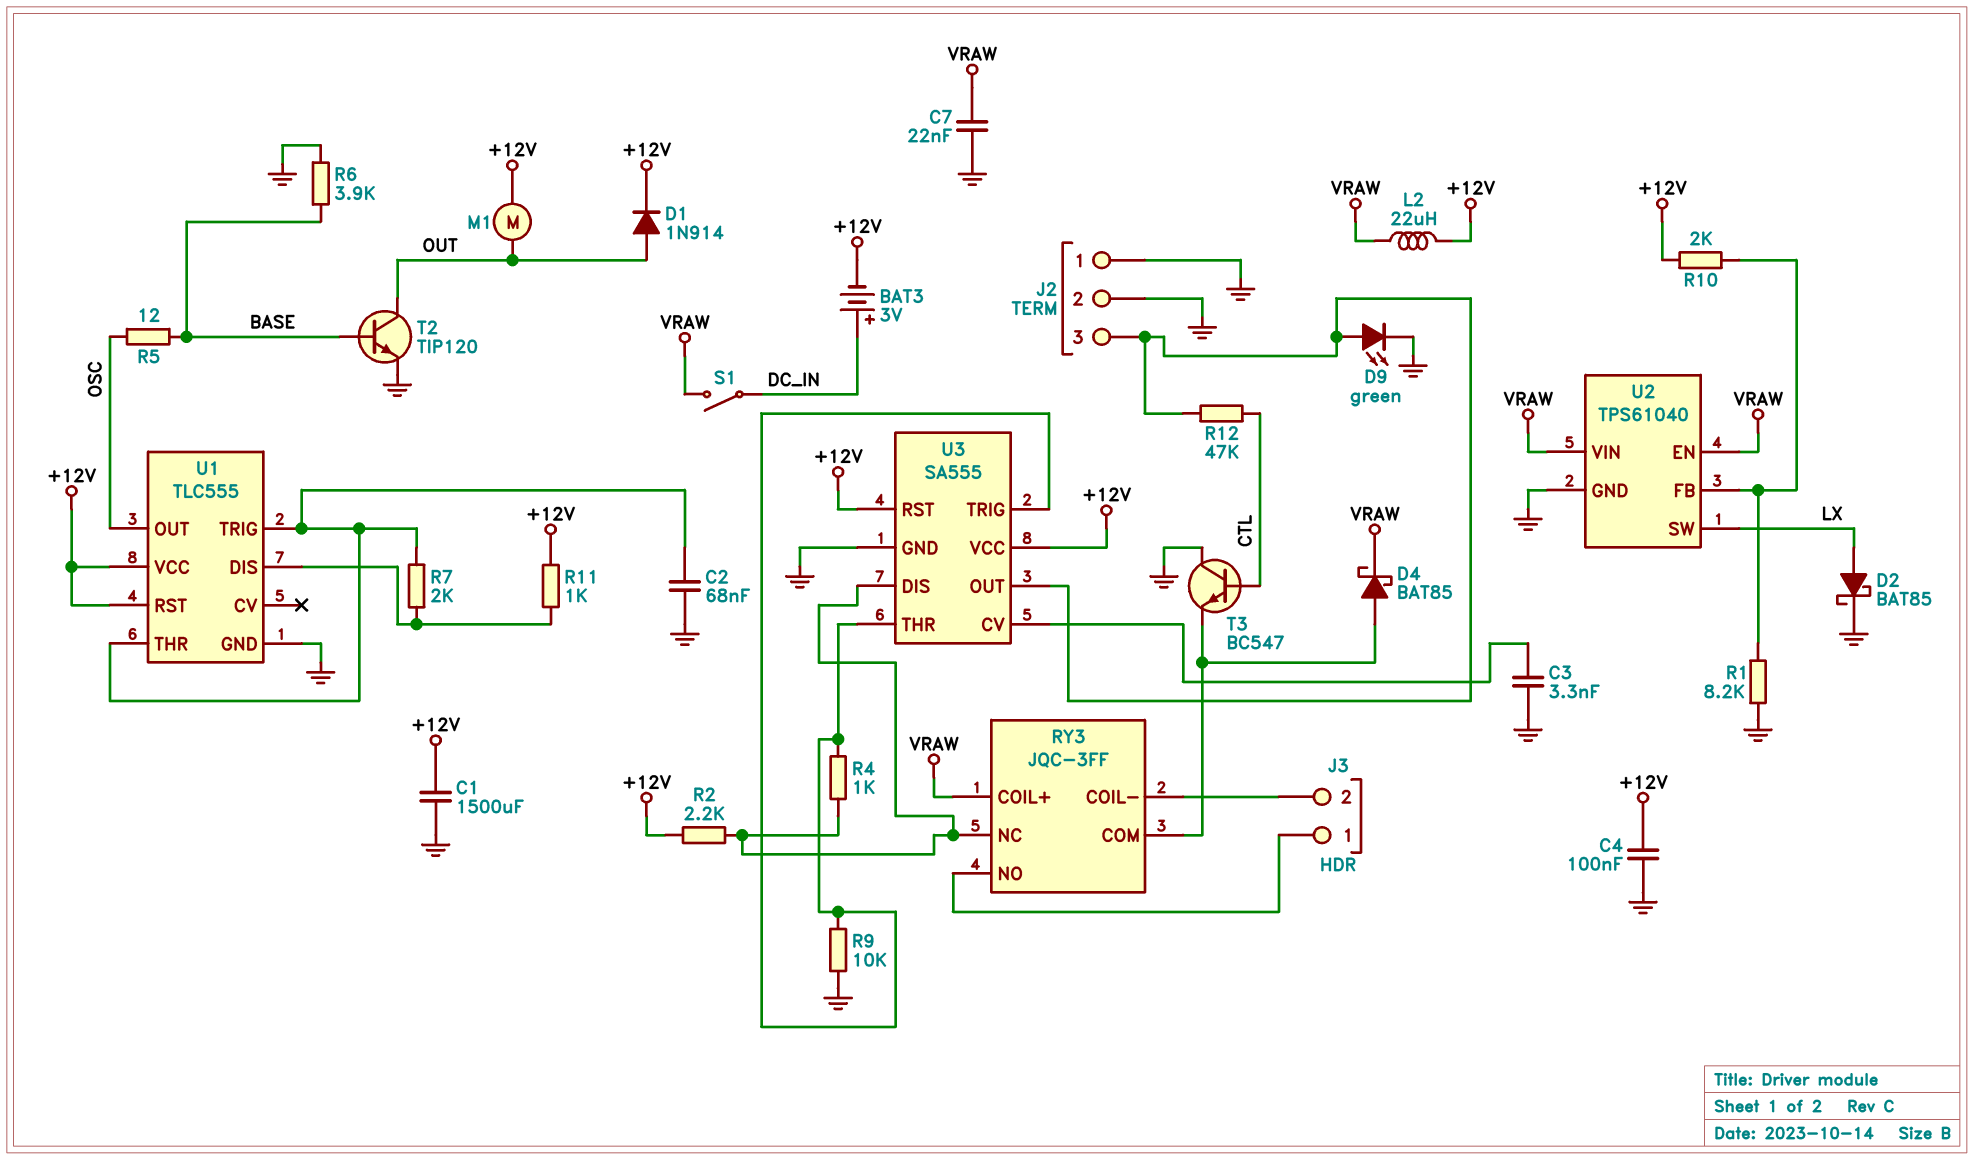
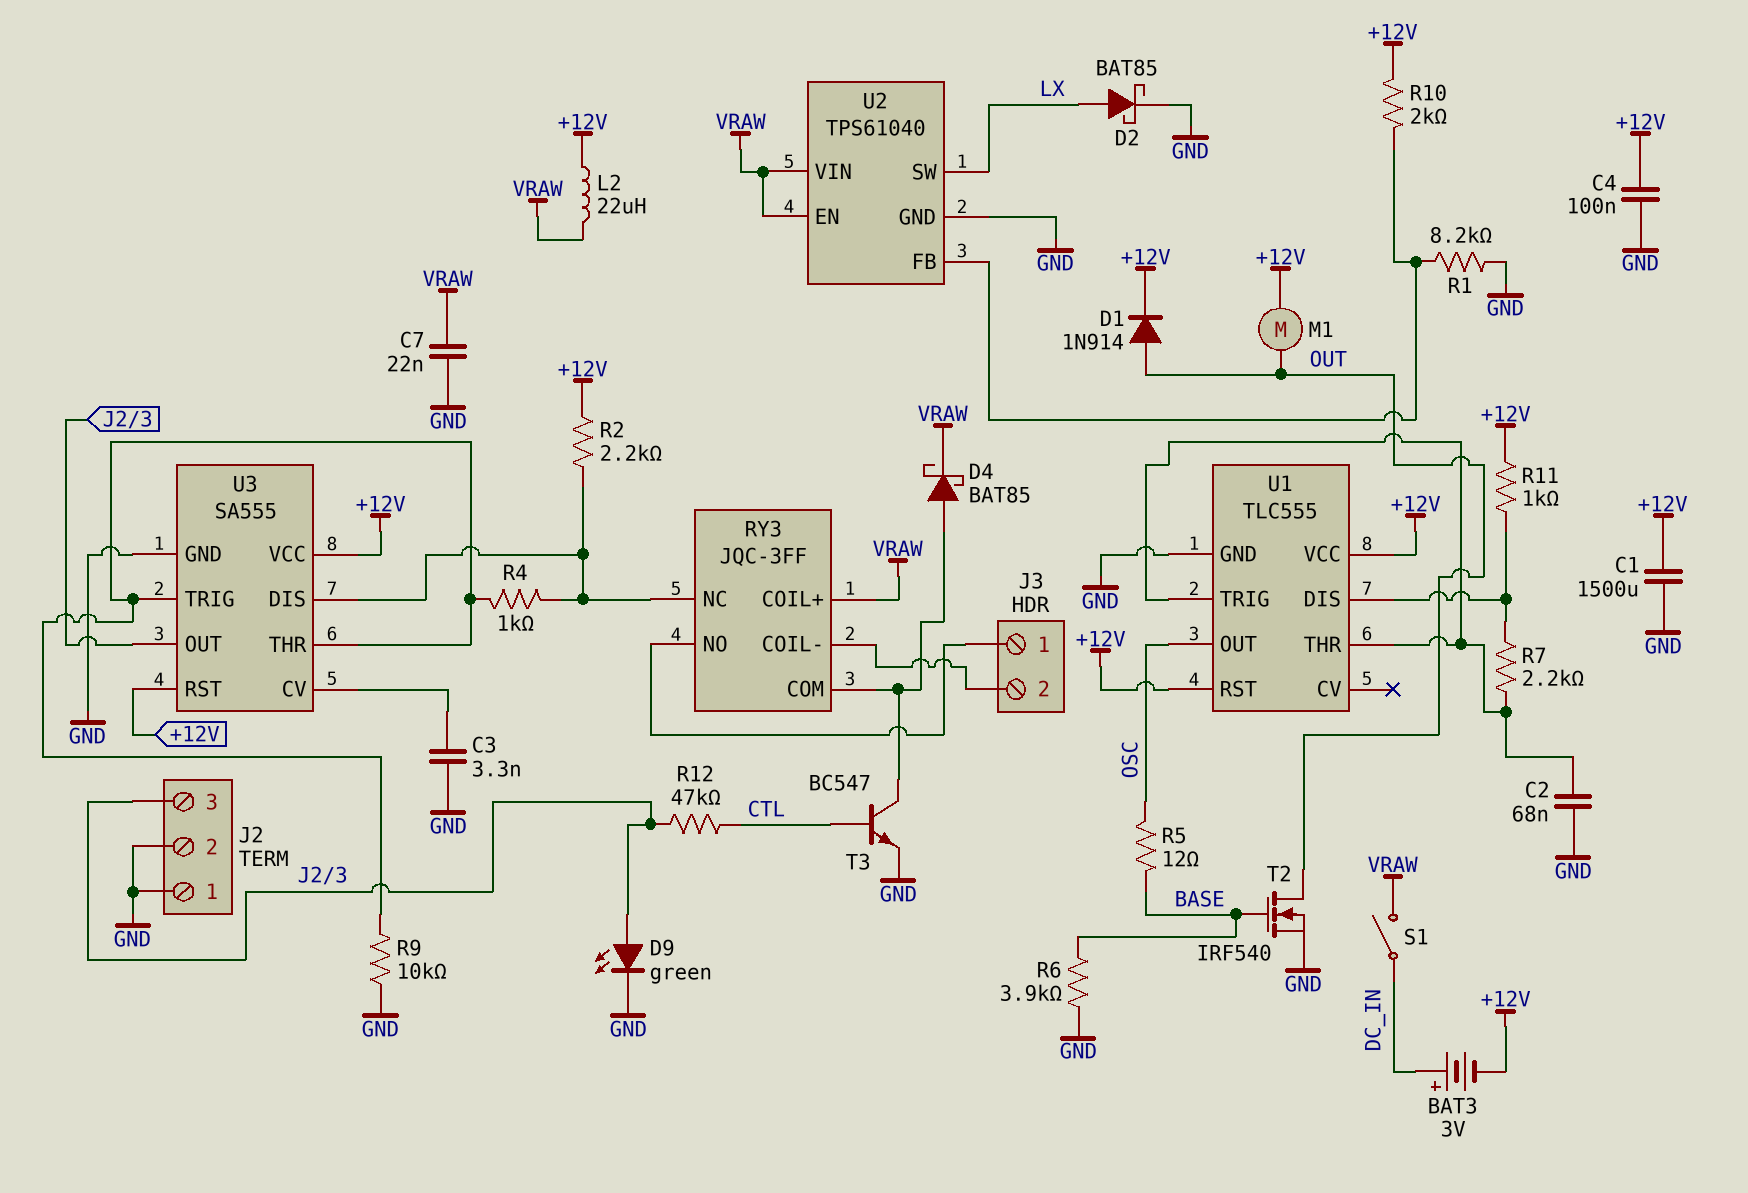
R7: 2k (U1/DIS, U1/THR) -> 2.2k (U1/DIS, U1/THR)
T2: NPN TIP120 (B BASE, C OUT, E GND) -> NMOS IRF540 (G BASE, D OUT, S GND)
T3: NPN BC547 (B CTL, C GND, E RY3/COM) -> NPN BC547 (B CTL, C RY3/COM, E GND)

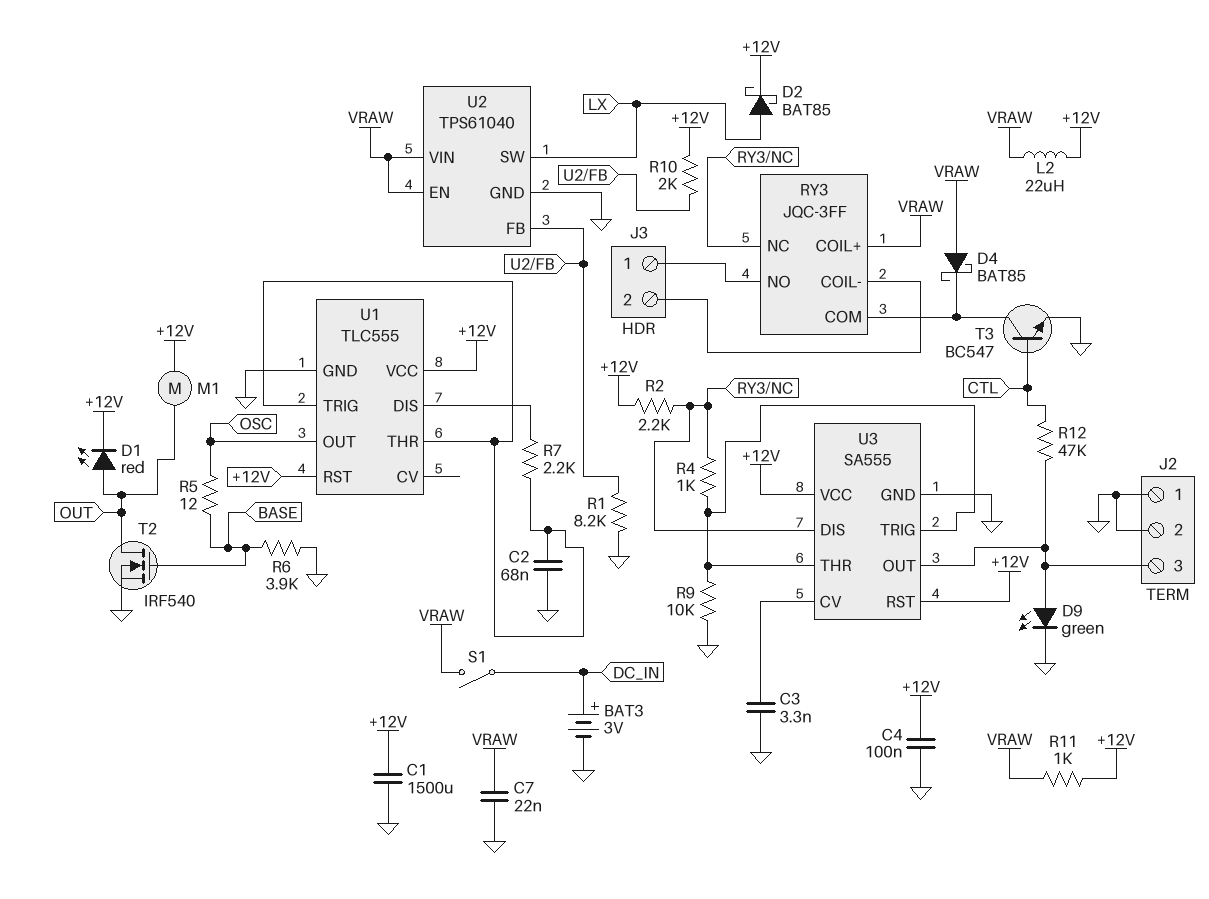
BAT3: 3V (plus DC_IN, minus +12V) -> 3V (plus DC_IN, minus GND)
D1: diode 1N914 (A OUT, K +12V) -> LED red (A OUT, K +12V)
D2: schottky BAT85 (A LX, K GND) -> schottky BAT85 (A LX, K +12V)
D4: schottky BAT85 (A RY3/COM, K VRAW) -> schottky BAT85 (A VRAW, K RY3/COM)
R11: 1k (+12V, U1/DIS) -> 1k (+12V, VRAW)

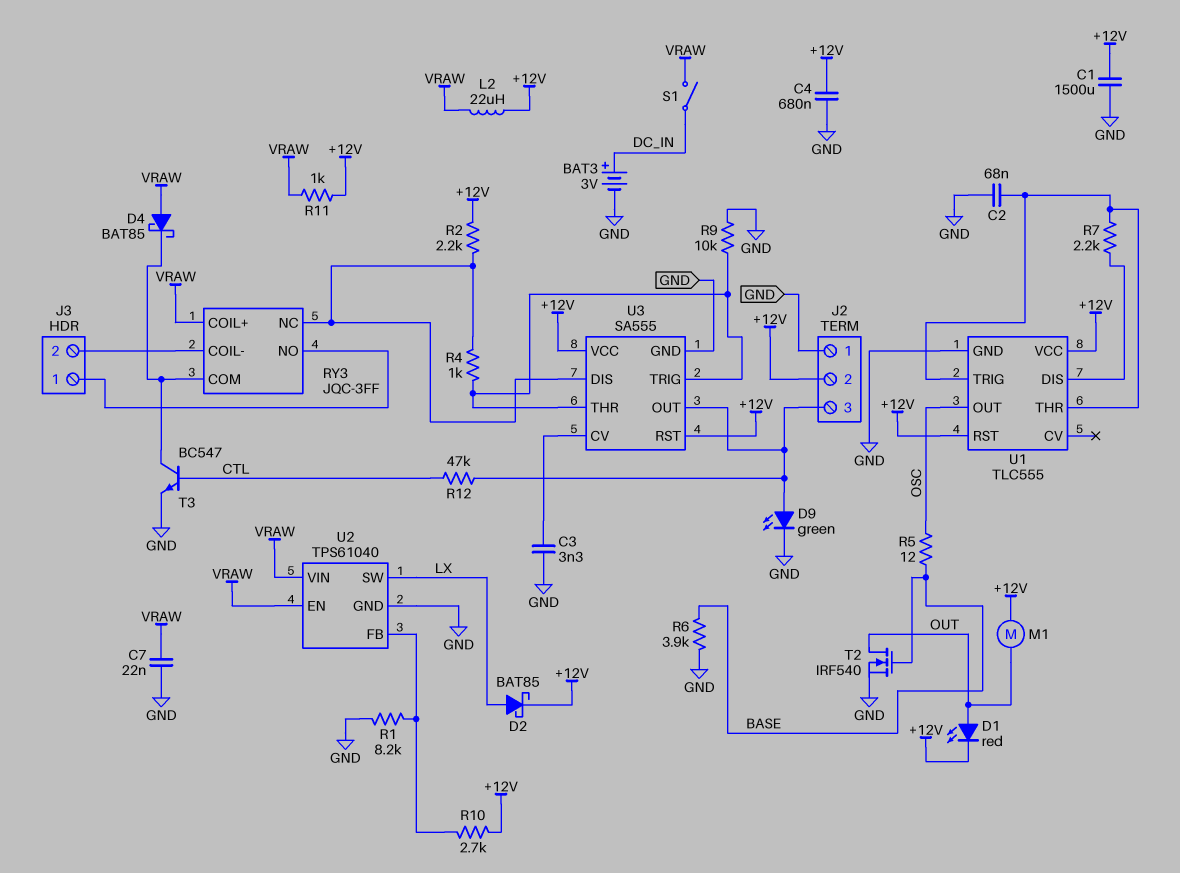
C4: 100nF (+12V, GND) -> 680nF (+12V, GND)
J2 pin 2: GND -> +12V
R10: 2k (+12V, U2/FB) -> 2.7k (+12V, U2/FB)

